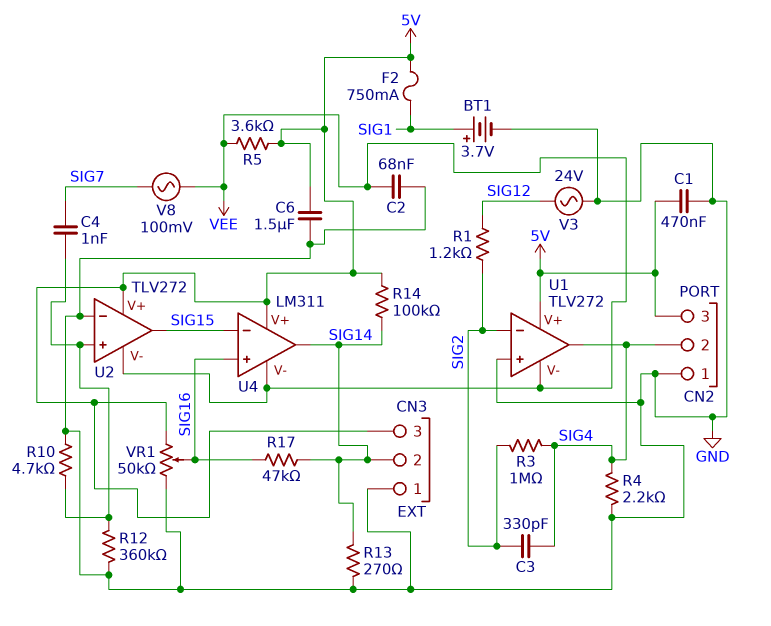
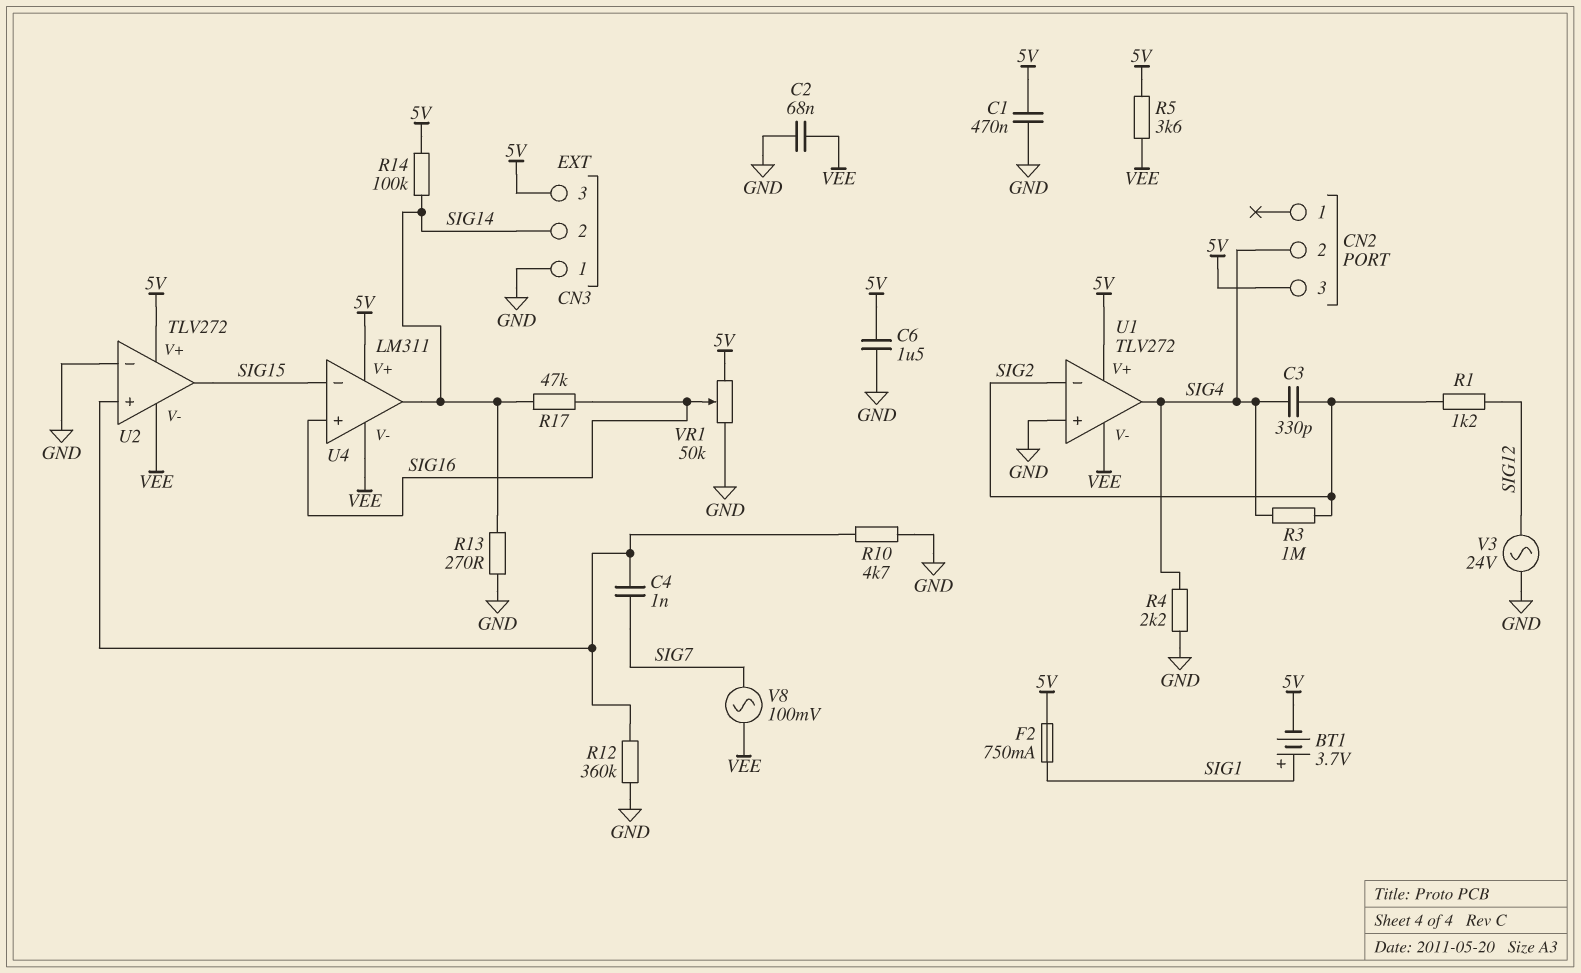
BT1: 3.7V (plus SIG1, minus GND) -> 3.7V (plus SIG1, minus 5V)
CN2 pin 1: GND -> none

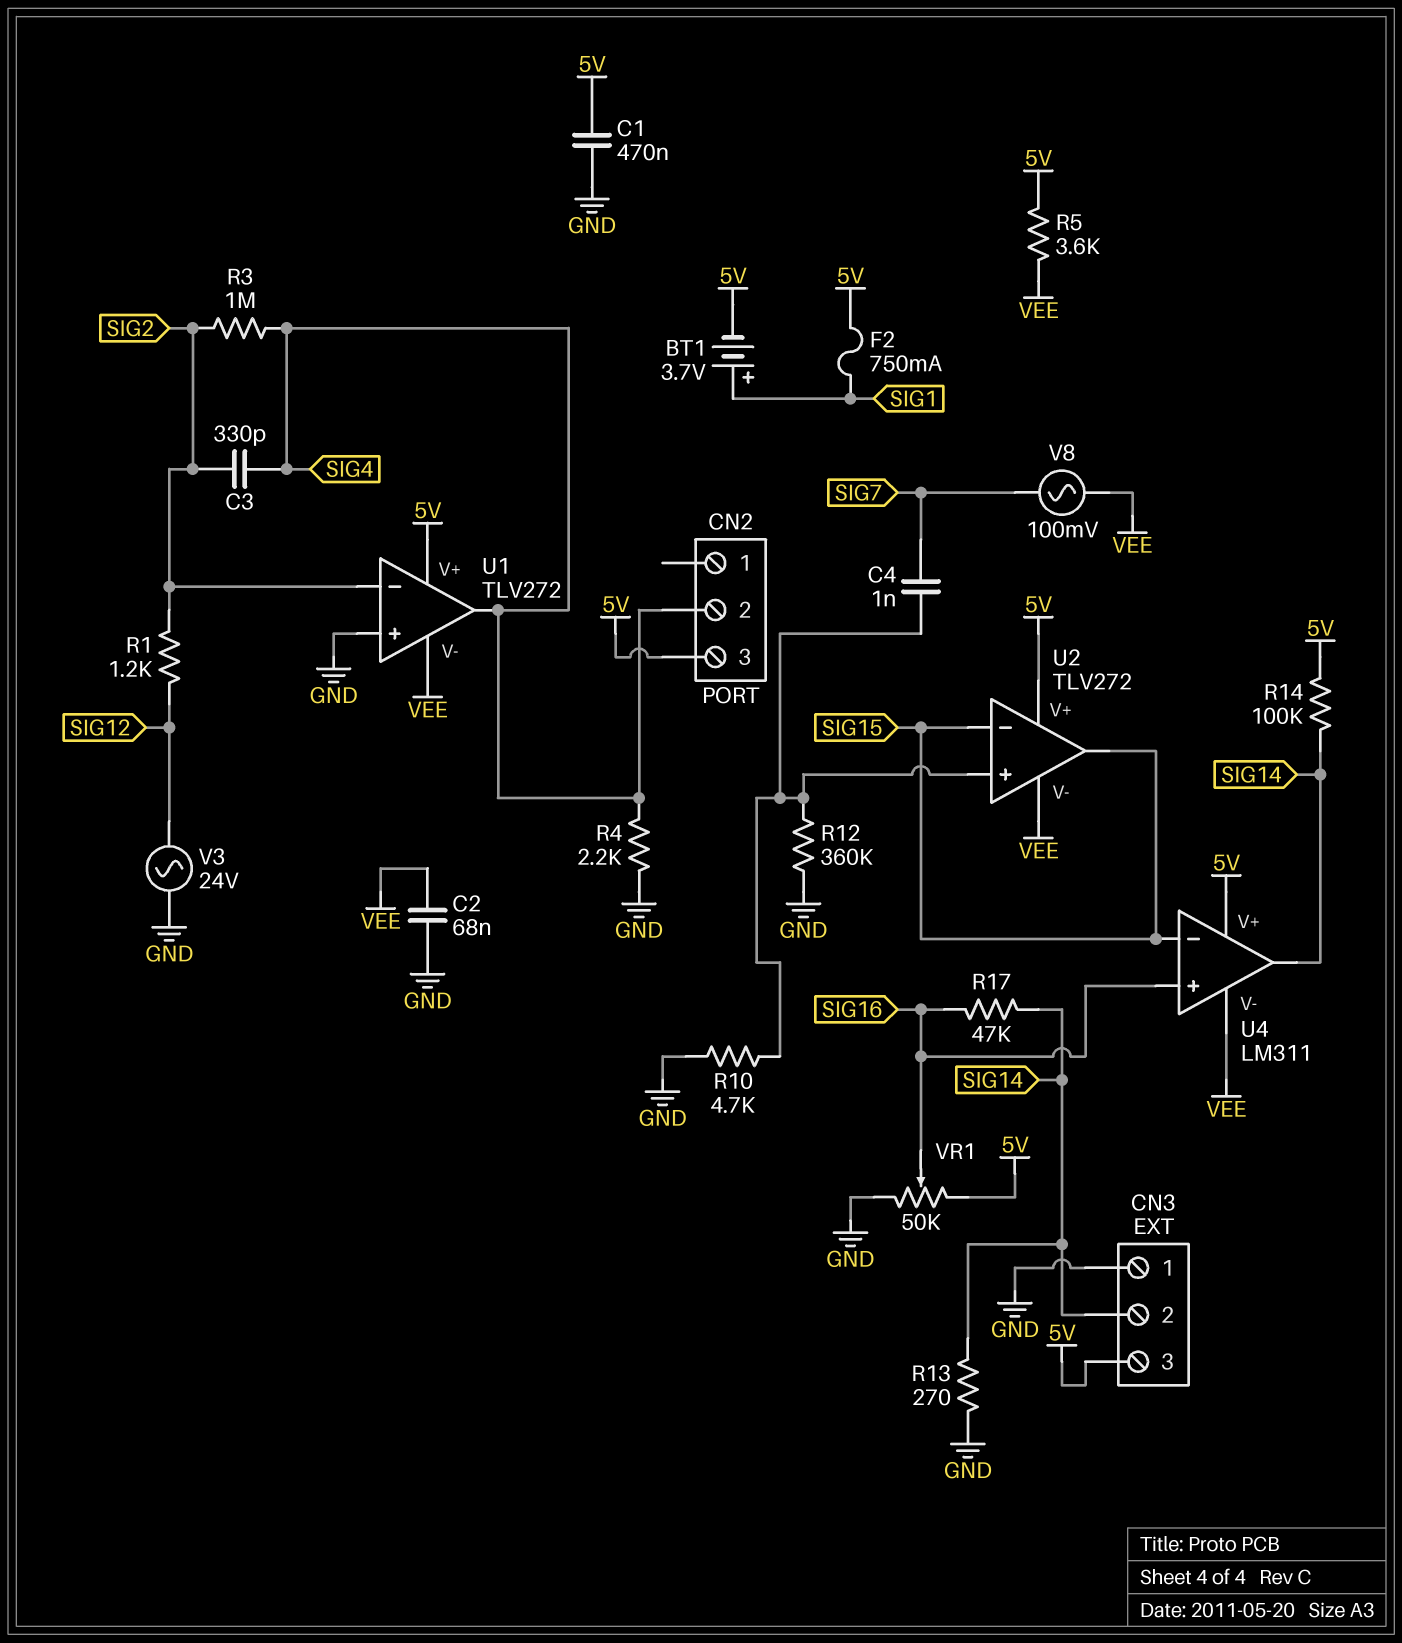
C6: 1.5uF (5V, GND) -> none
U2 pin in-: GND -> SIG15

